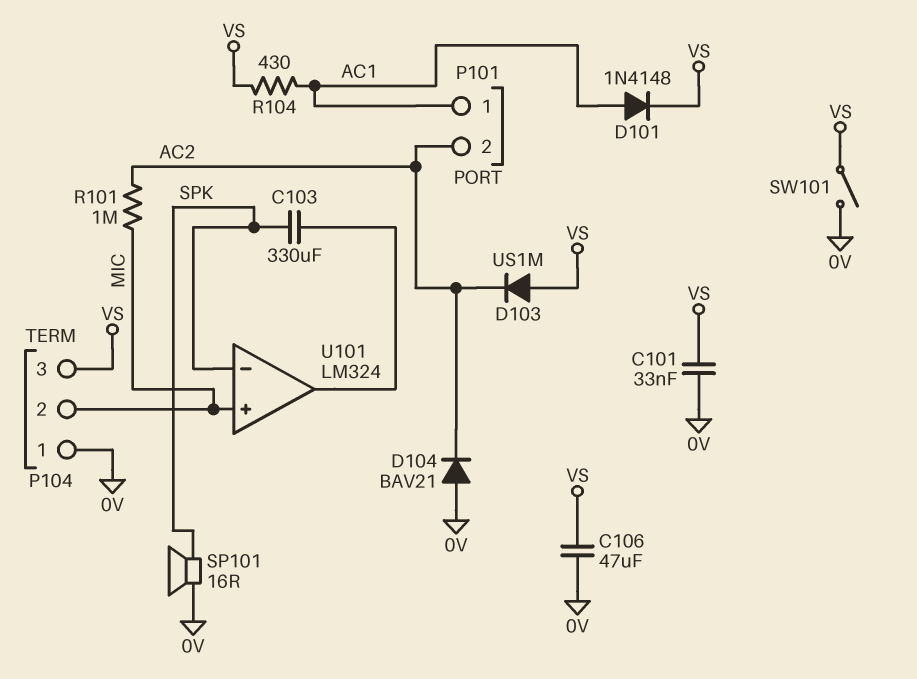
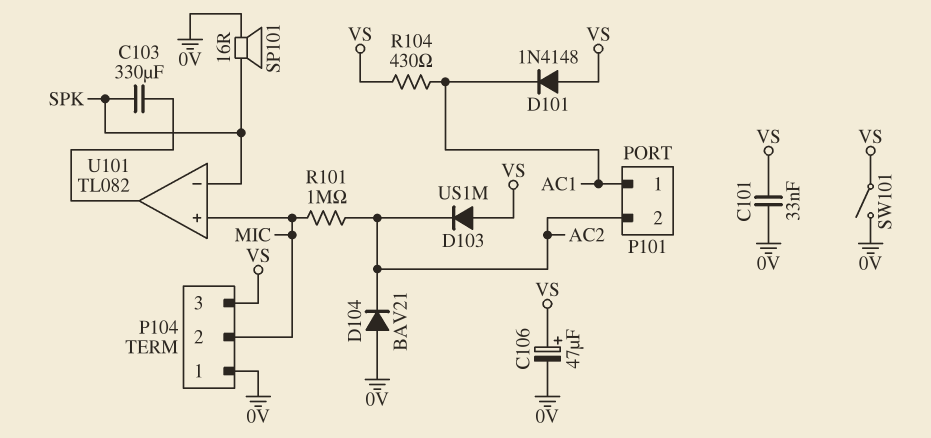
C106: 47uF (0V, VS) -> 47uF (plus VS, minus 0V)
D101: diode 1N4148 (A AC1, K VS) -> diode 1N4148 (A VS, K AC1)
U101: LM324 -> TL082

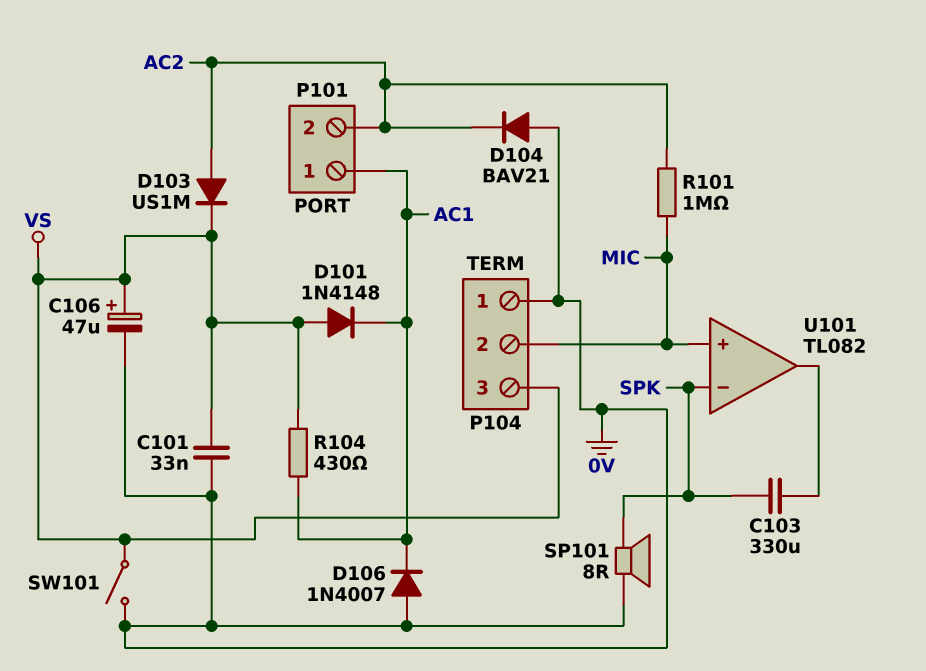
D103: diode US1M (A VS, K AC2) -> diode US1M (A AC2, K VS)
D106: none -> diode 1N4007 (A 0V, K AC1)
SP101: speaker 16R (0V, SPK) -> speaker 8R (0V, SPK)

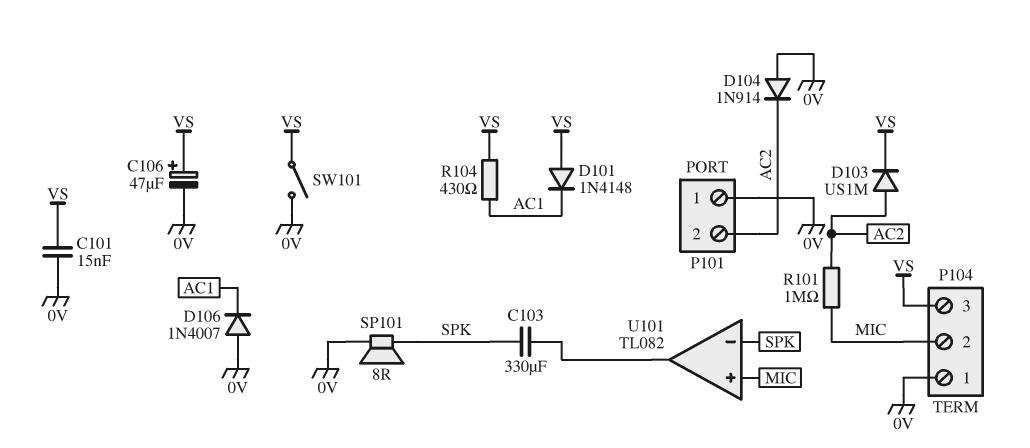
C101: 33nF (0V, VS) -> 15nF (0V, VS)
D104: diode BAV21 (A 0V, K AC2) -> diode 1N914 (A 0V, K AC2)
P101 pin 1: AC1 -> 0V

